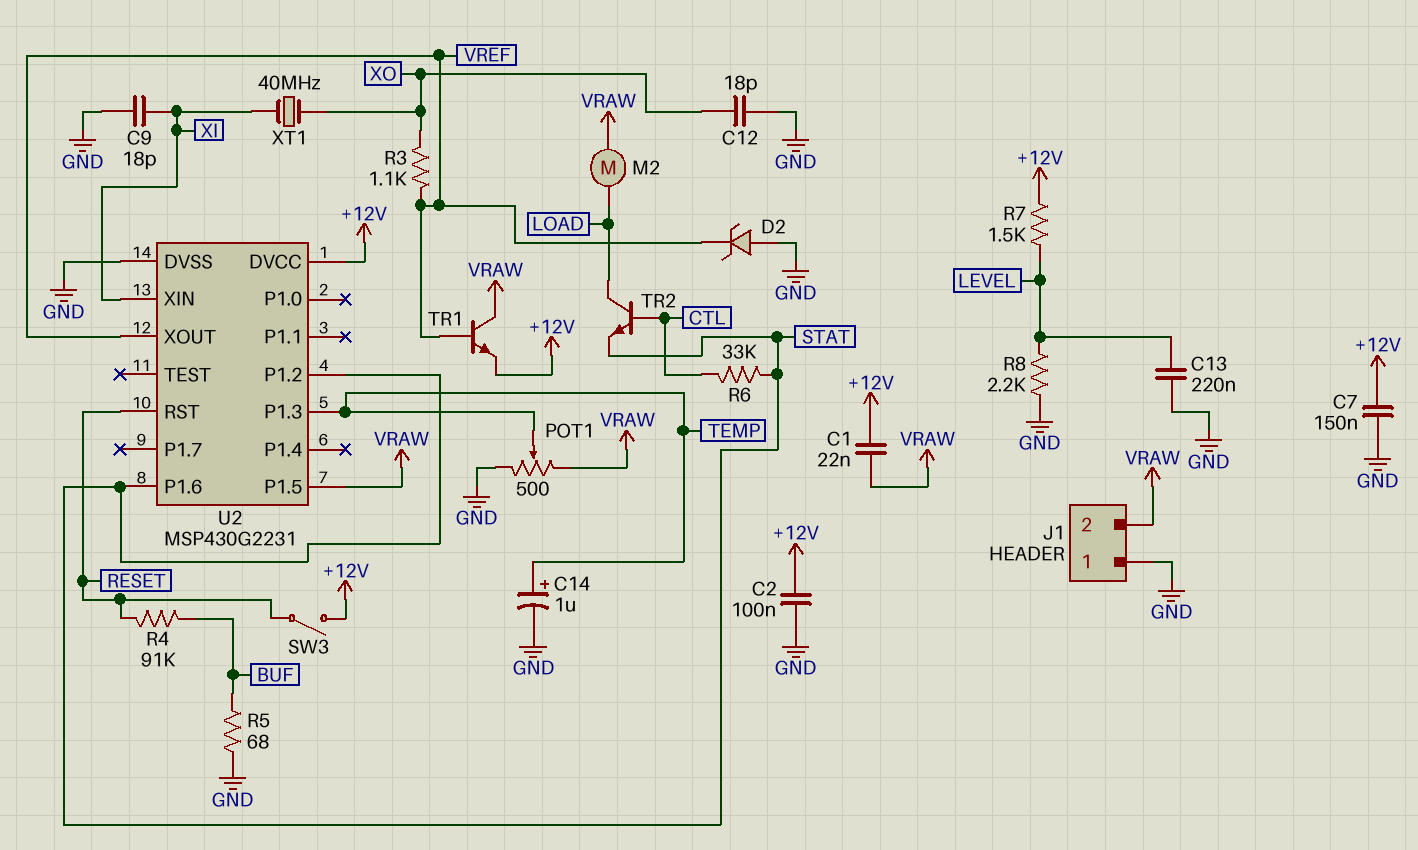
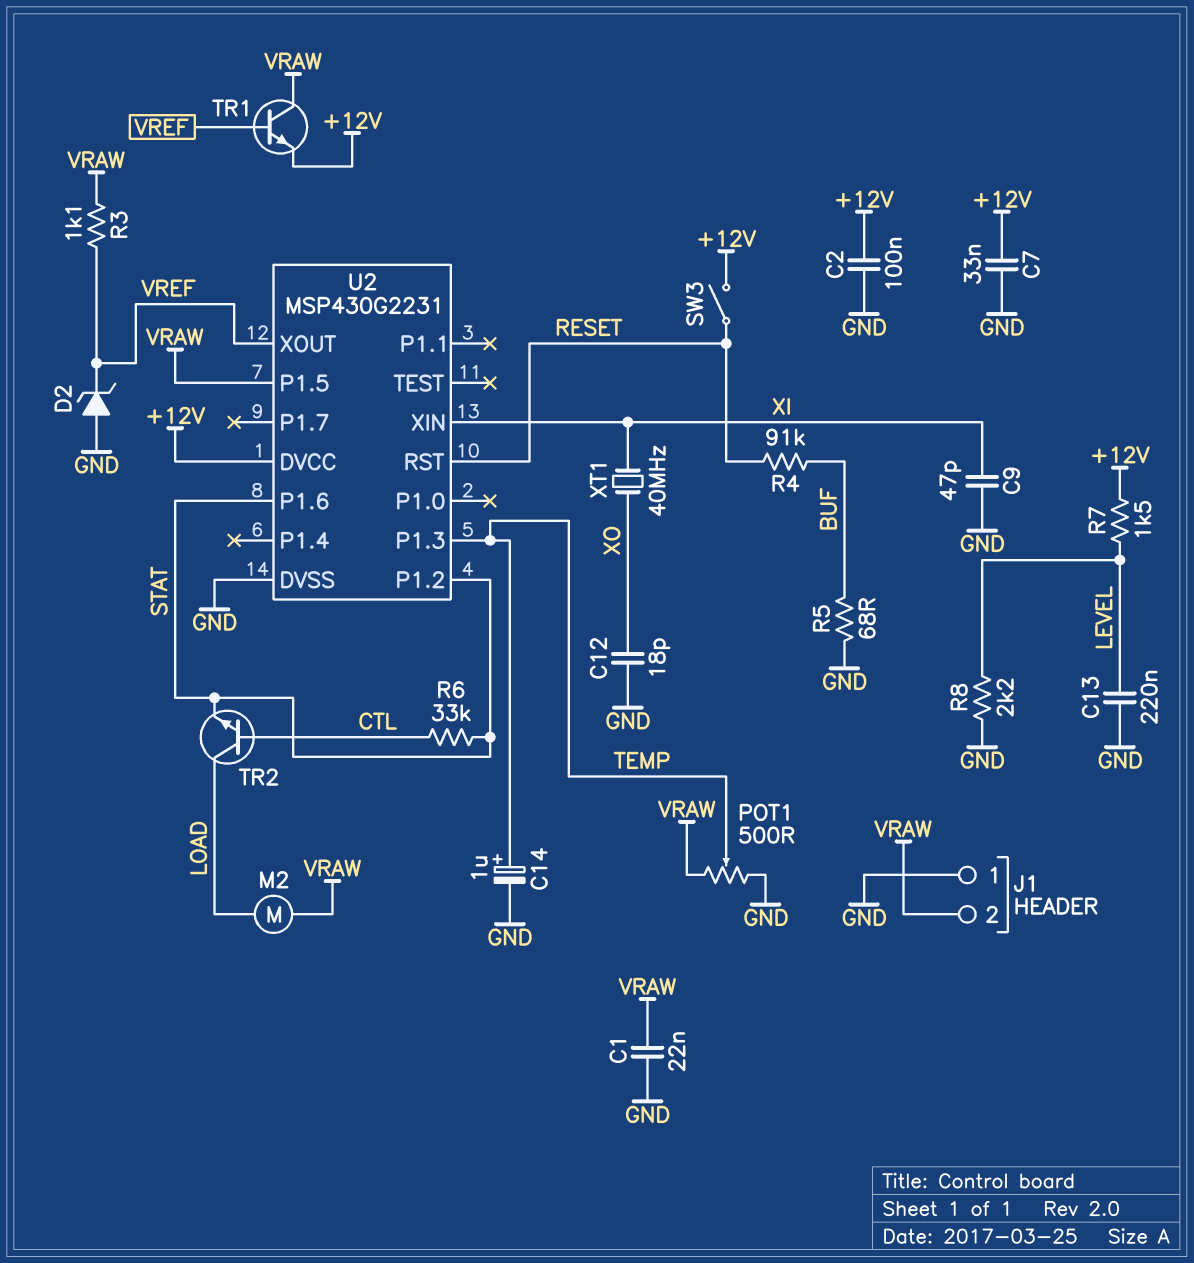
C1: 22nF (+12V, VRAW) -> 22nF (GND, VRAW)
C7: 150nF (+12V, GND) -> 33nF (+12V, GND)
C9: 18pF (GND, XI) -> 47pF (GND, XI)
R3: 1.1k (VREF, XO) -> 1.1k (VRAW, VREF)

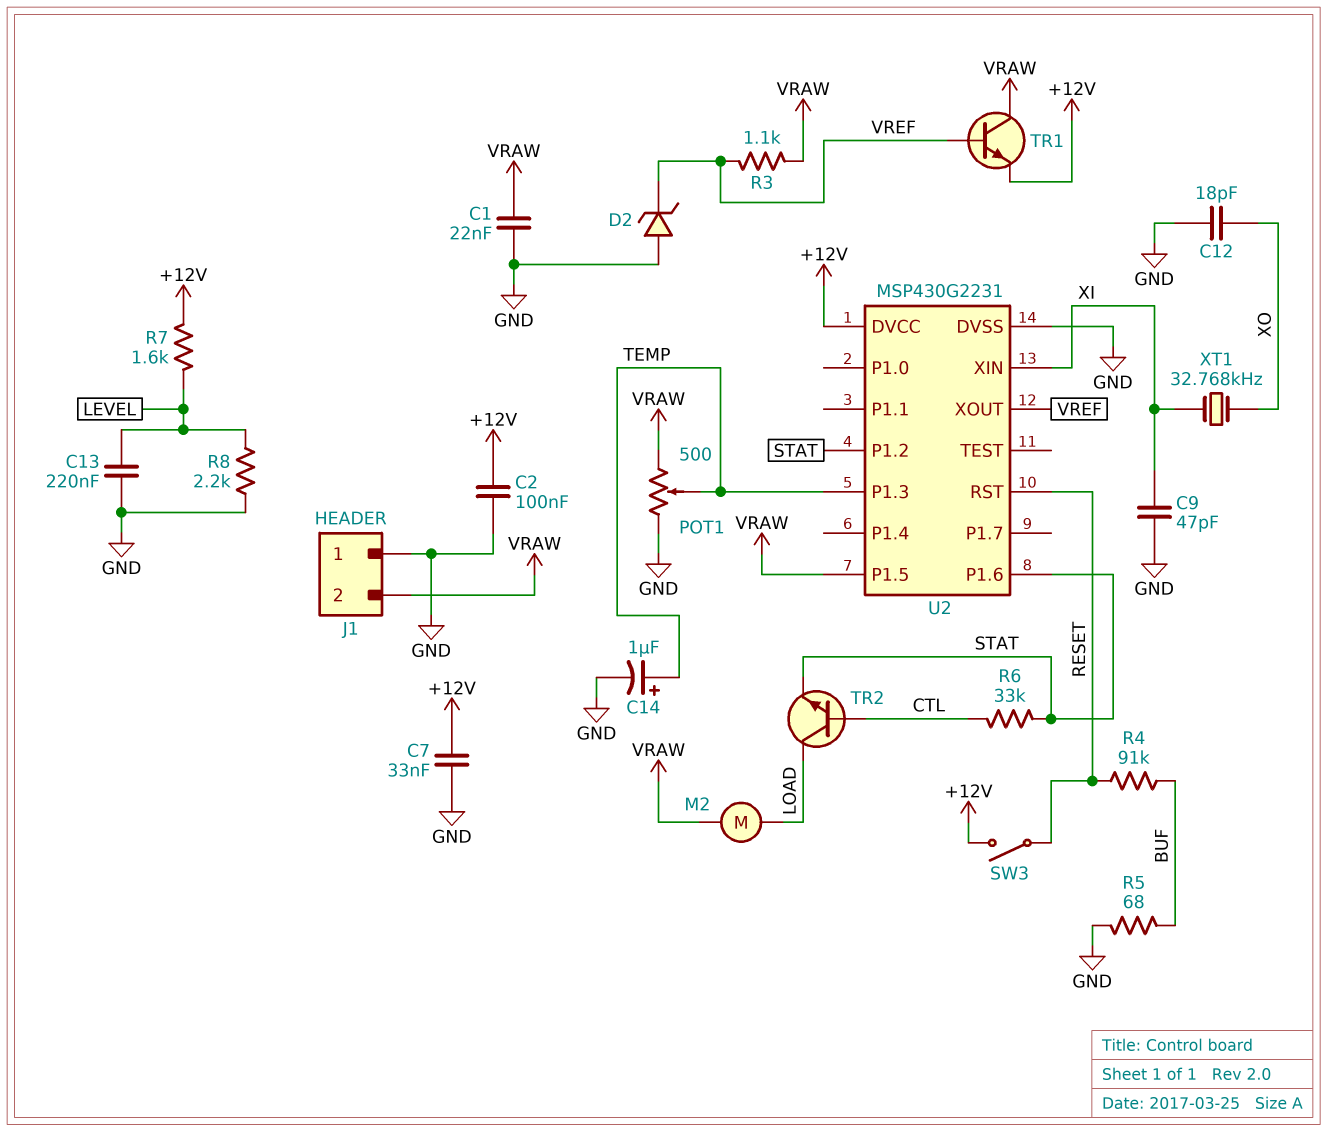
R7: 1.5k (+12V, LEVEL) -> 1.6k (+12V, LEVEL)
XT1: 40MHz (XI, XO) -> 32.768kHz (XI, XO)

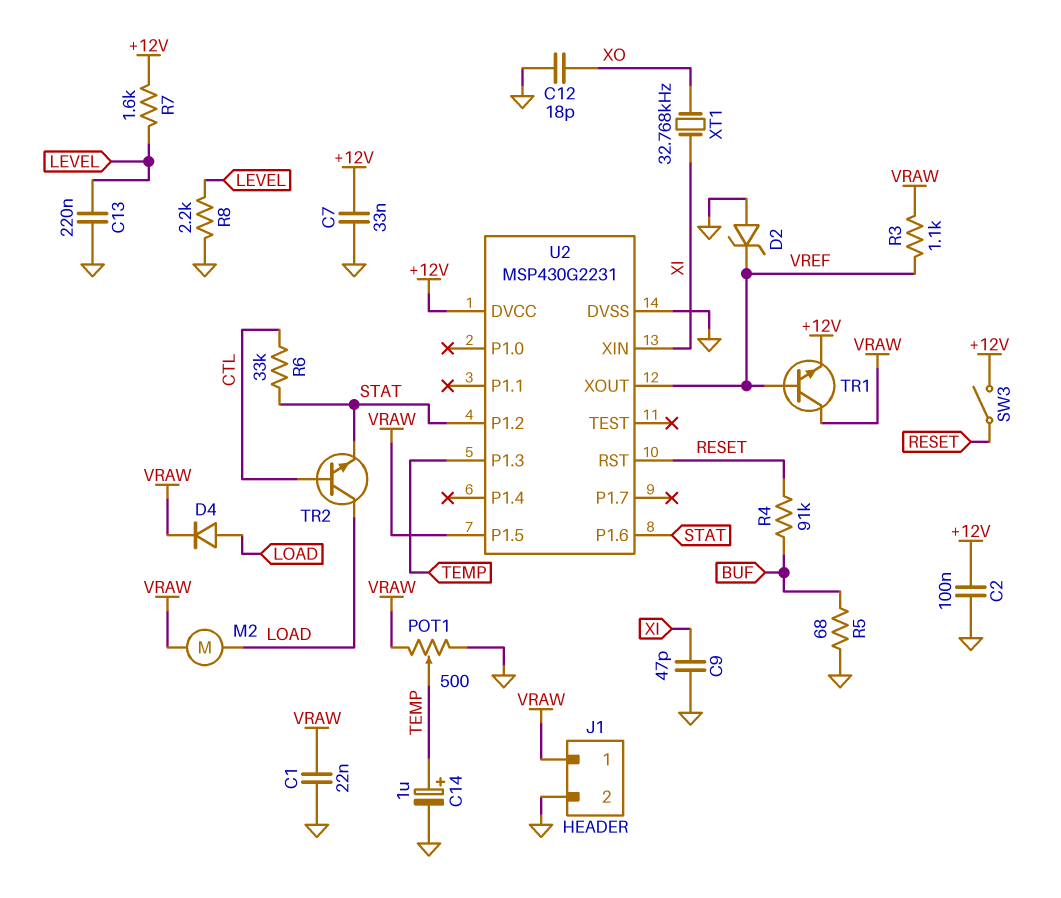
D4: none -> diode (A LOAD, K VRAW)
J1 pin 1: GND -> VRAW
J1 pin 2: VRAW -> GND

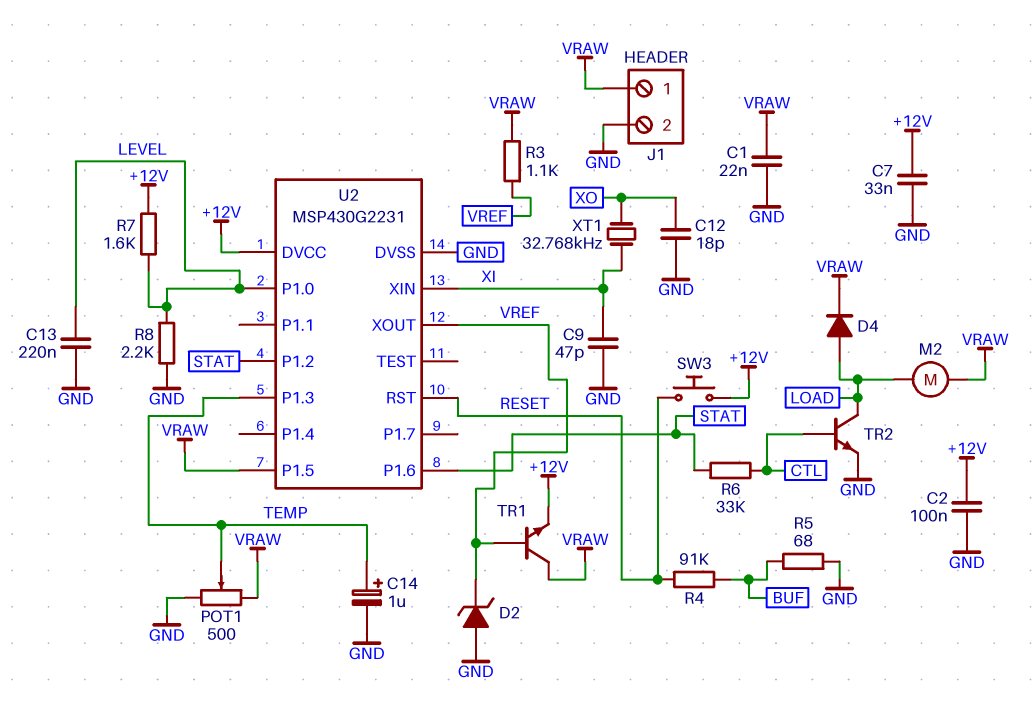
SW3: switch (+12V, RESET) -> button (+12V, RESET)
TR2: NPN (B CTL, C LOAD, E STAT) -> NPN (B CTL, C LOAD, E GND)
U2 pin P1.0: none -> LEVEL

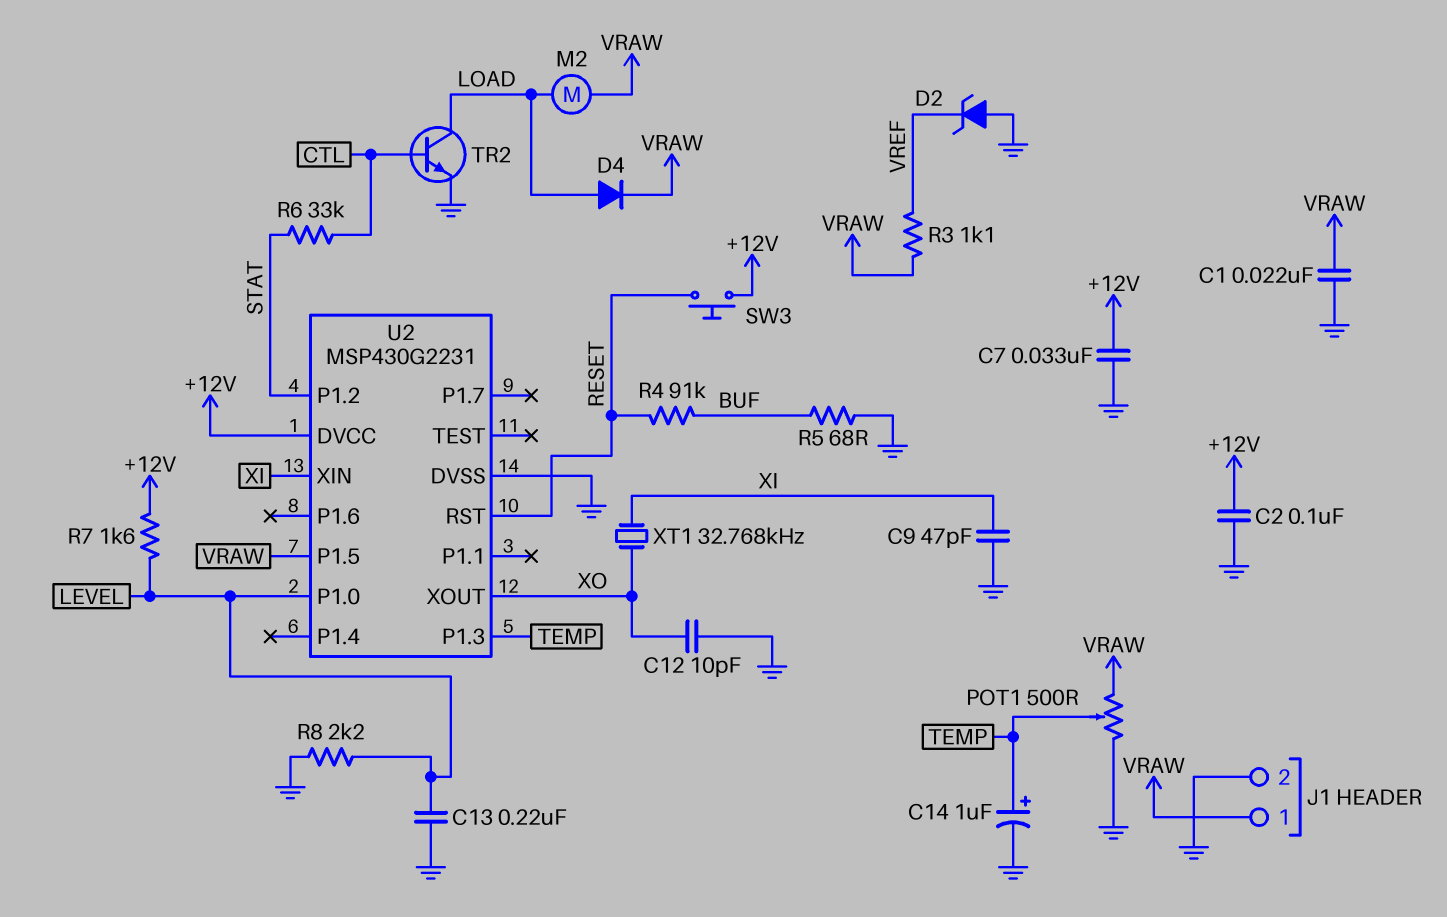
C12: 18pF (GND, XO) -> 10pF (GND, XO)
TR1: NPN (B VREF, C VRAW, E +12V) -> none
U2 pin P1.6: STAT -> none
U2 pin XOUT: VREF -> XO

